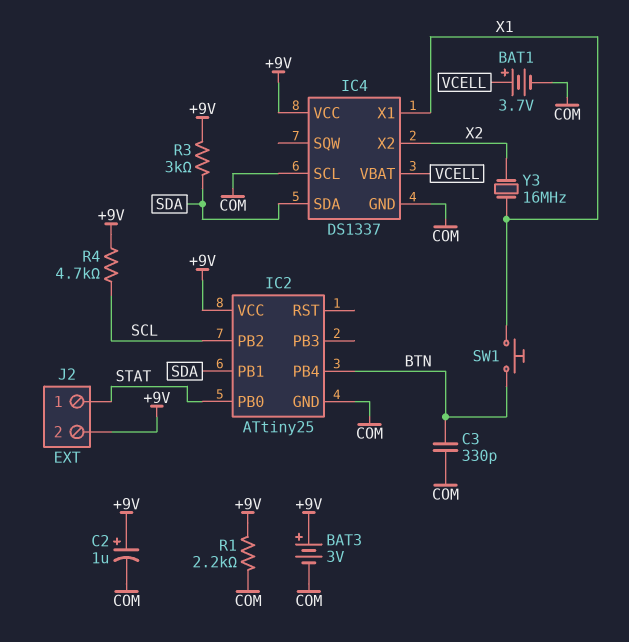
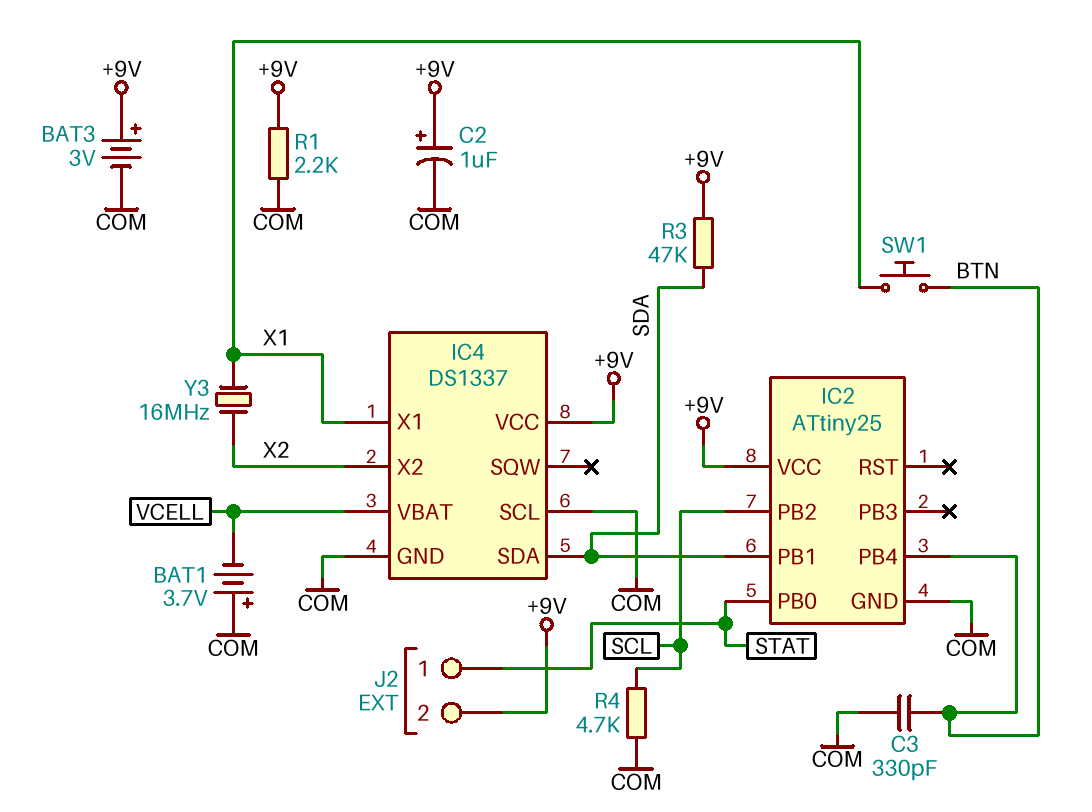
BAT1: 3.7V (plus VCELL, minus COM) -> 3.7V (plus COM, minus VCELL)
R3: 3k (+9V, SDA) -> 47k (+9V, SDA)
R4: 4.7k (+9V, SCL) -> 4.7k (COM, SCL)

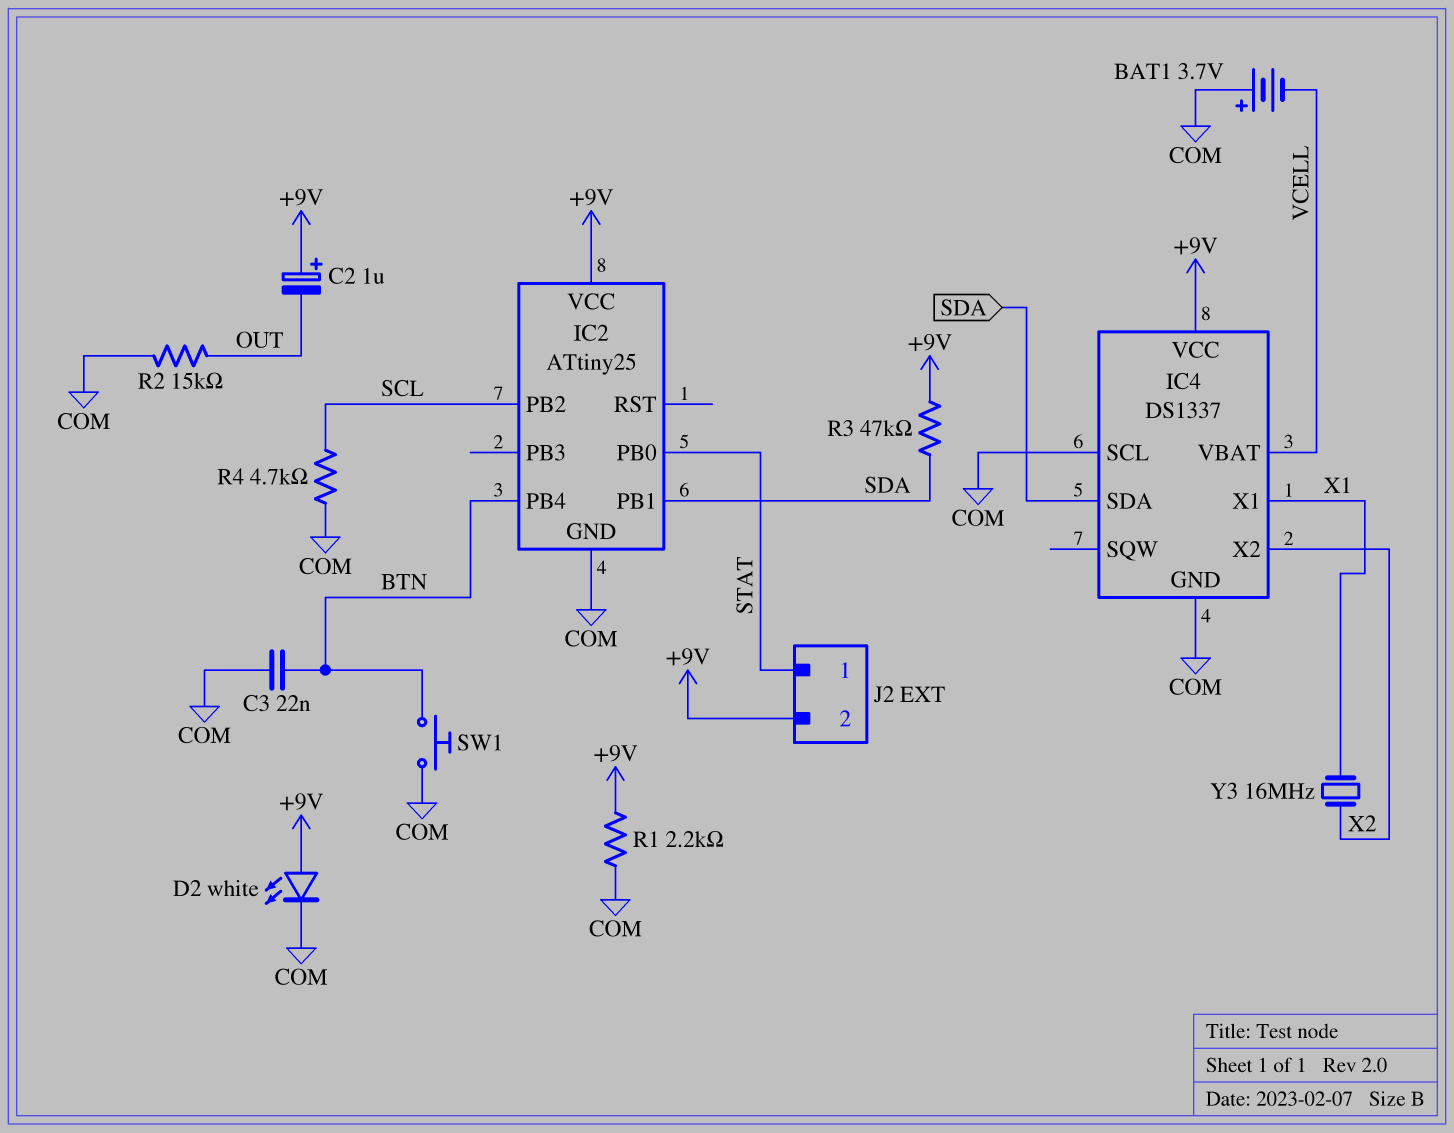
BAT3: 3V (plus +9V, minus COM) -> none
C2: 1uF (plus +9V, minus COM) -> 1uF (plus +9V, minus OUT)
C3: 330pF (BTN, COM) -> 22nF (BTN, COM)
D2: none -> LED white (A +9V, K COM)
R2: none -> 15k (COM, OUT)
SW1: button (BTN, X1) -> button (BTN, COM)

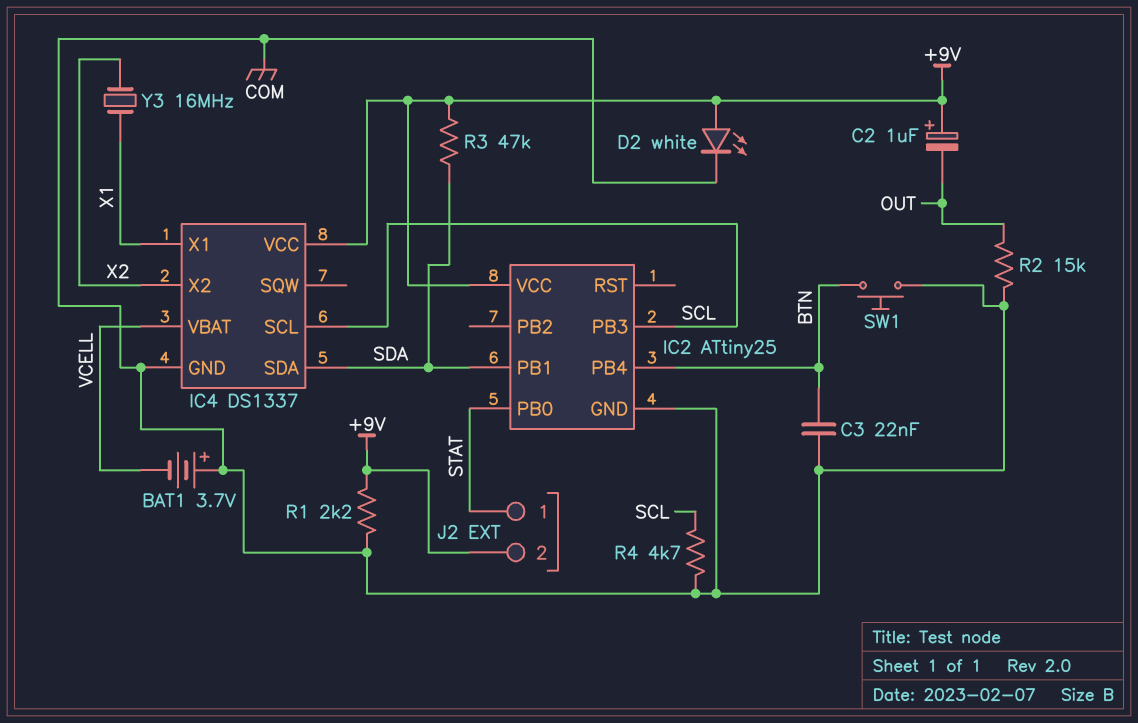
IC2 pin PB2: SCL -> none
IC2 pin PB3: none -> SCL
IC4 pin SCL: COM -> SCL

